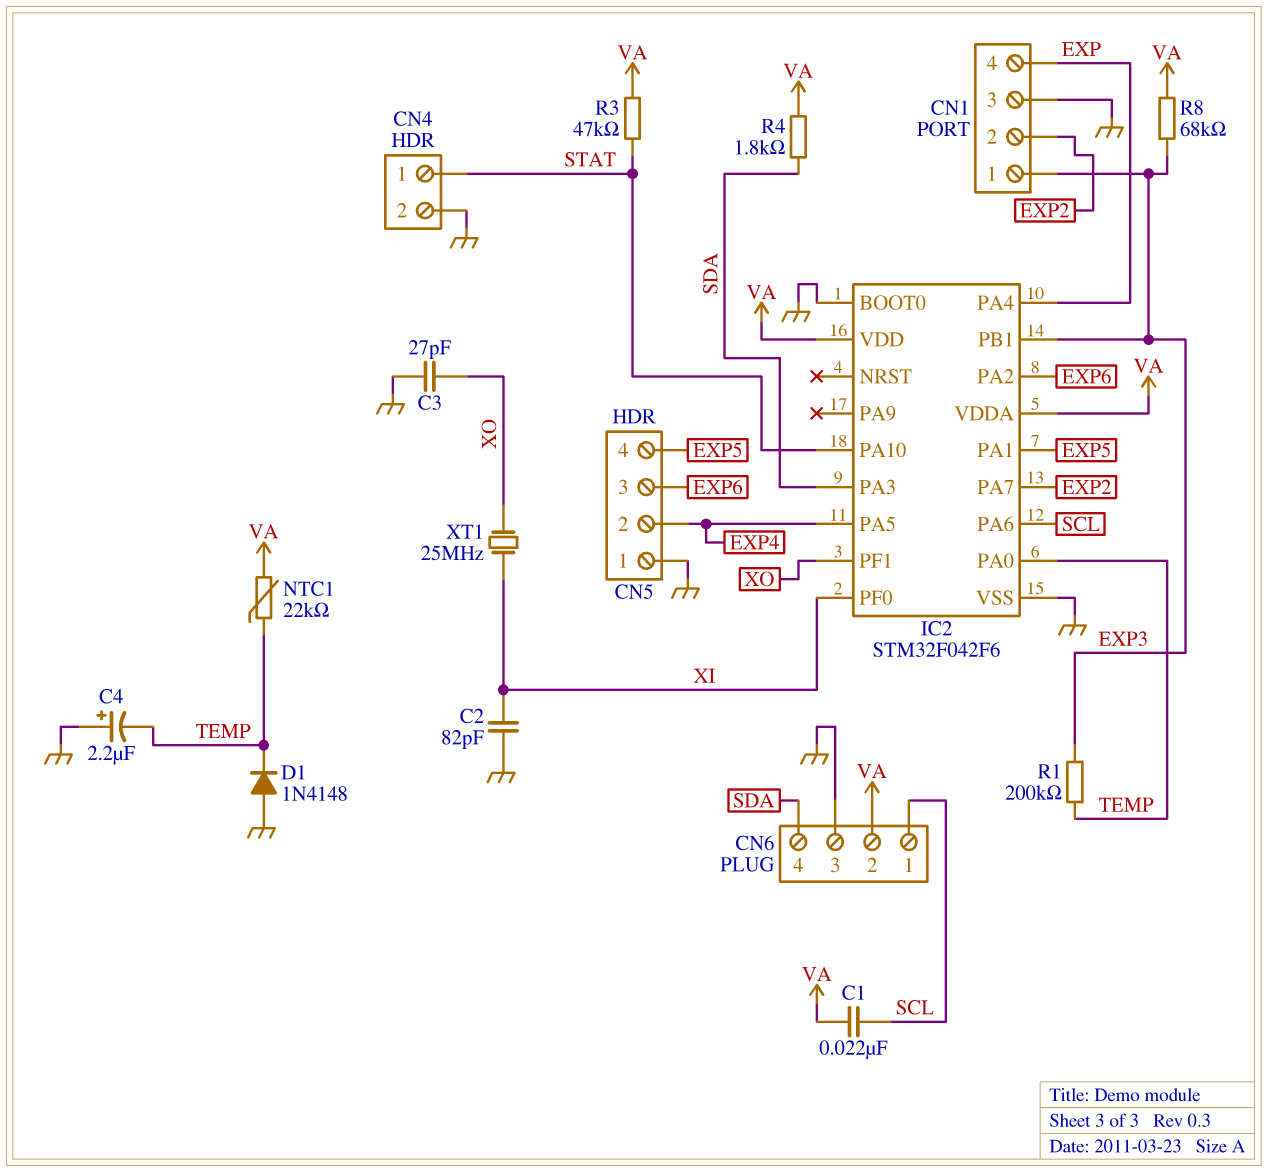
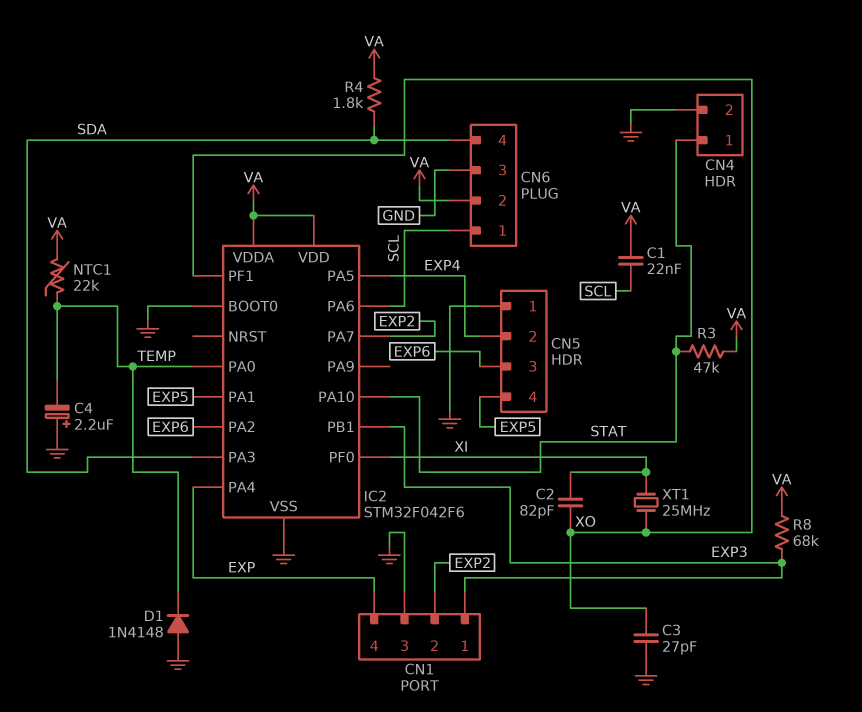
C2: 82pF (GND, XI) -> 82pF (XI, XO)
R1: 200k (EXP3, TEMP) -> none

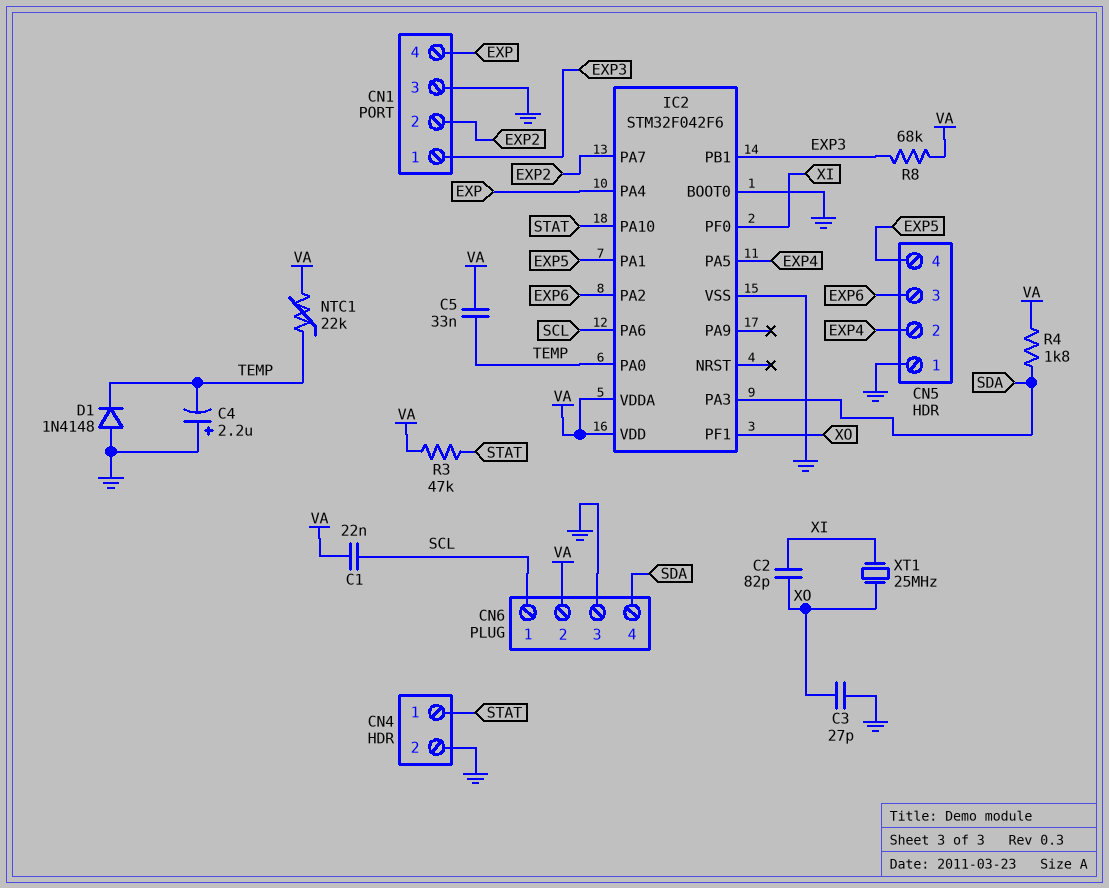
C5: none -> 33nF (TEMP, VA)

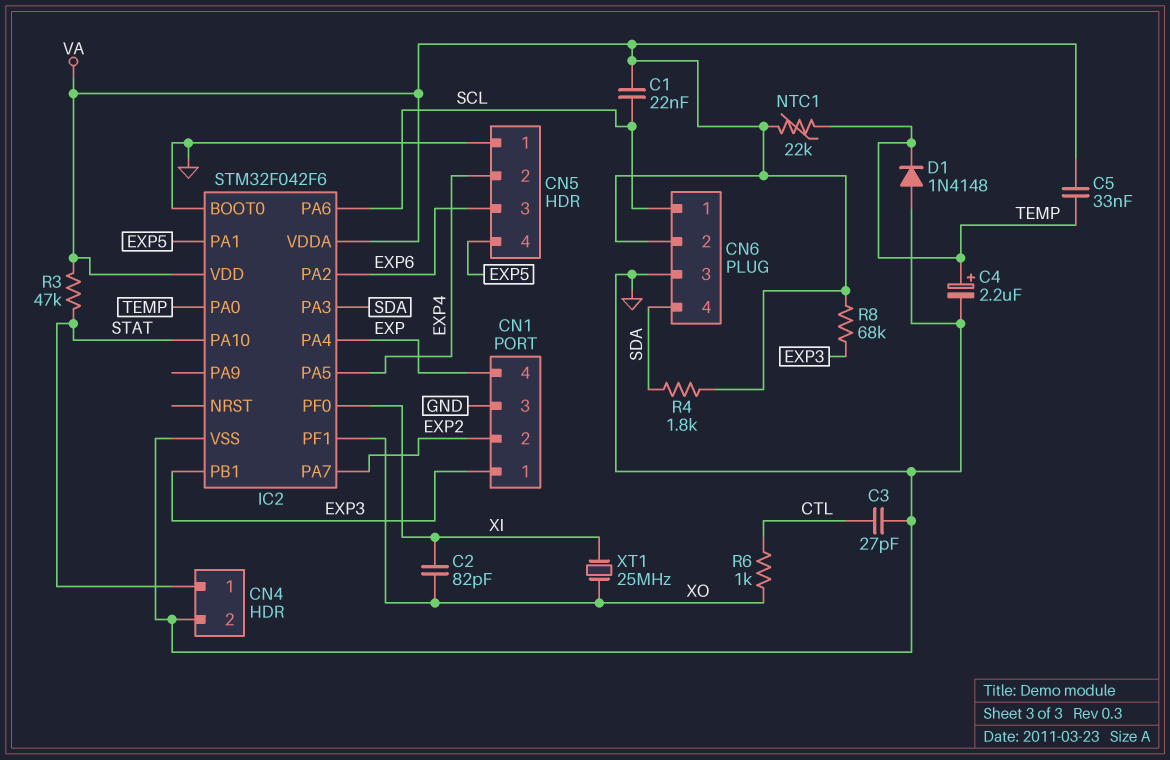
C3: 27pF (GND, XO) -> 27pF (CTL, GND)
C4: 2.2uF (plus GND, minus TEMP) -> 2.2uF (plus TEMP, minus GND)
R6: none -> 1k (CTL, XO)

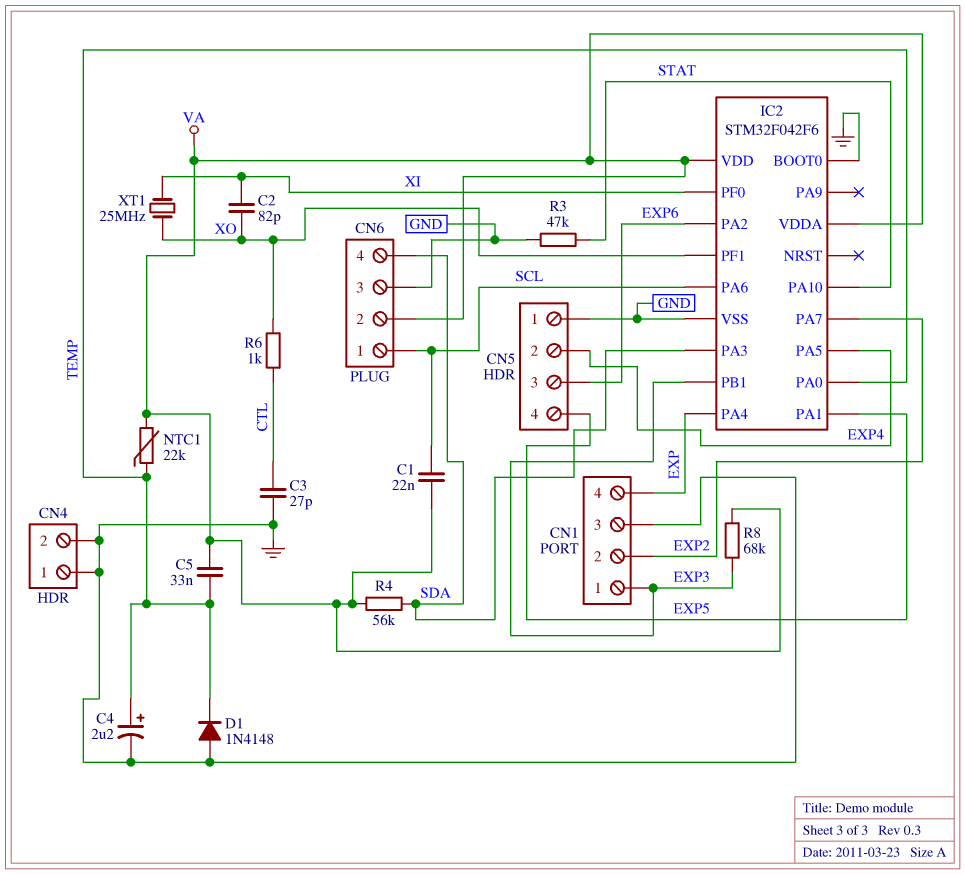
CN4 pin 1: STAT -> GND
R3: 47k (STAT, VA) -> 47k (GND, STAT)
R4: 1.8k (SDA, VA) -> 56k (SDA, VA)

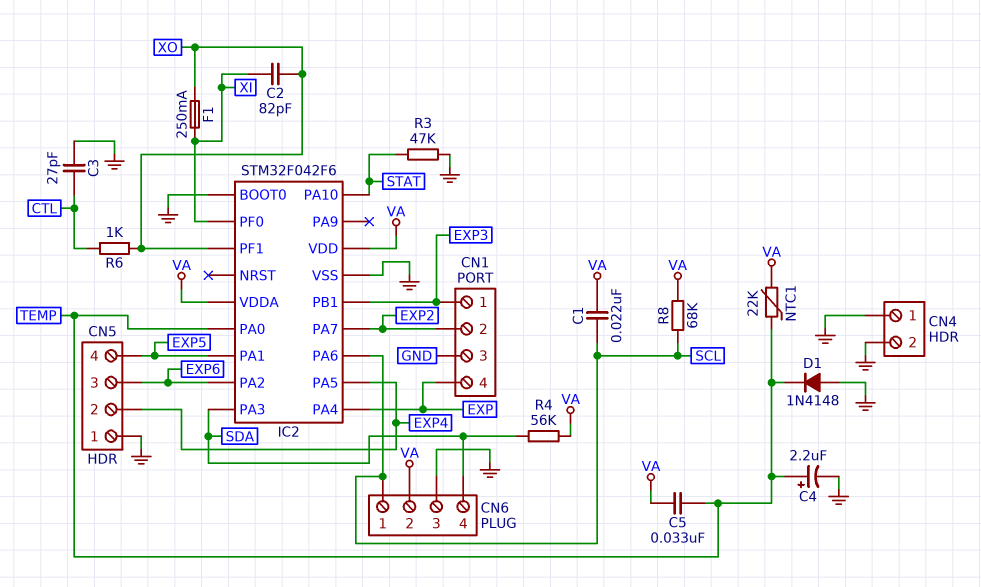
F1: none -> 250mA (XI, XO)
R8: 68k (EXP3, VA) -> 68k (SCL, VA)
XT1: 25MHz (XI, XO) -> none

